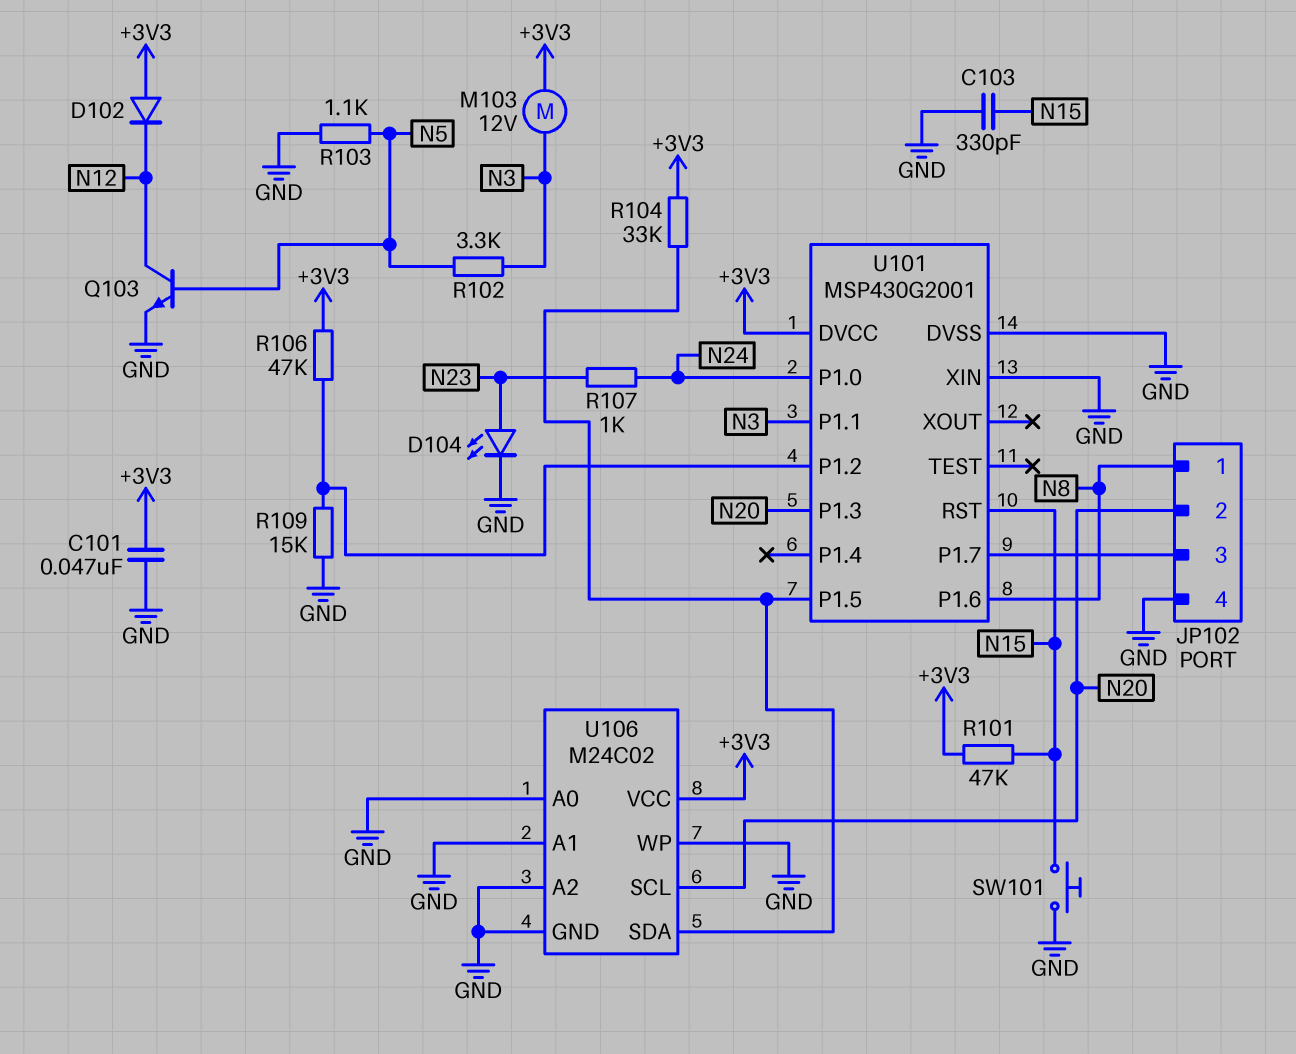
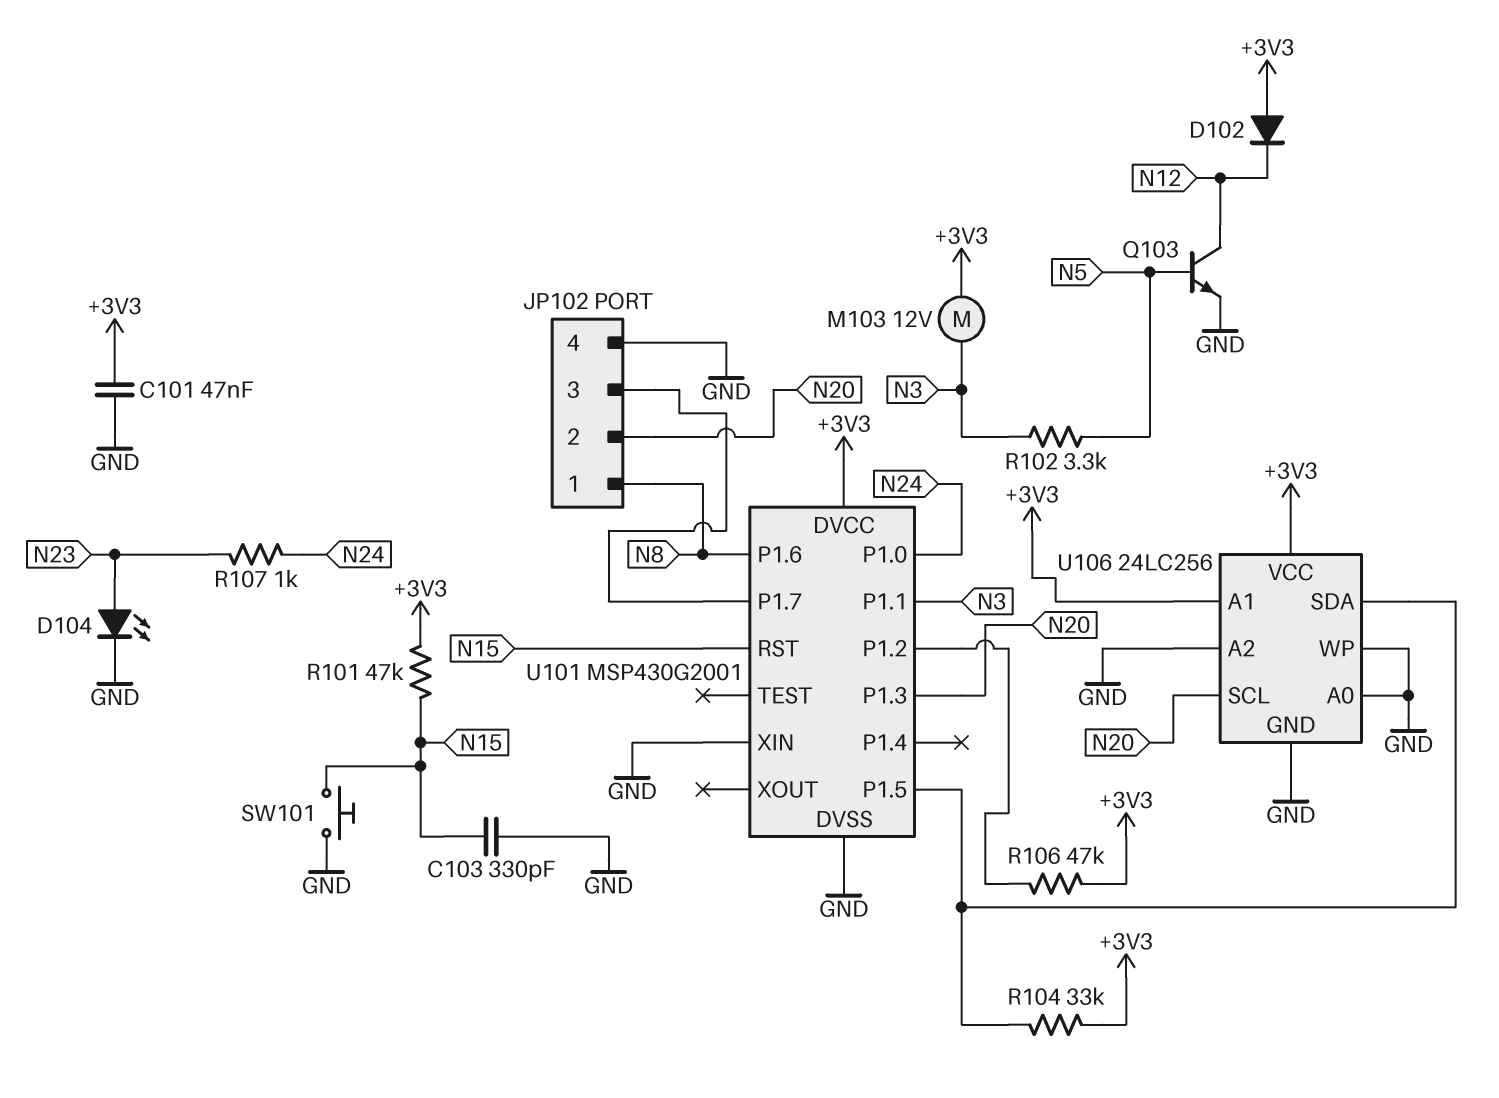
R103: 1.1k (GND, N5) -> none
R109: 15k (GND, U101/P1.2) -> none
U106: M24C02 -> 24LC256
U106 pin A1: GND -> +3V3

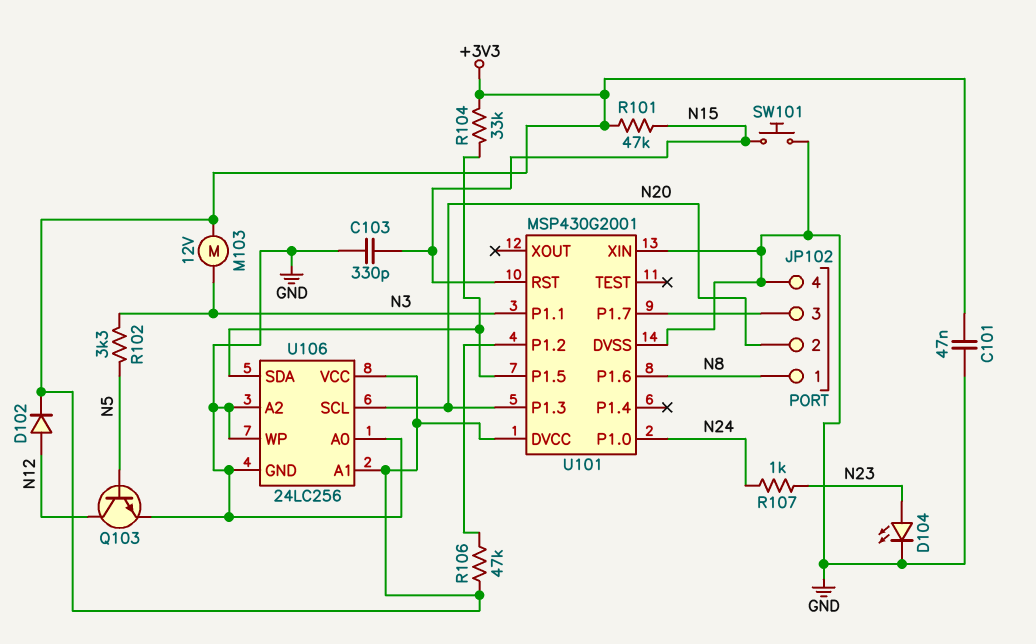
D102: diode (A +3V3, K N12) -> diode (A N12, K +3V3)

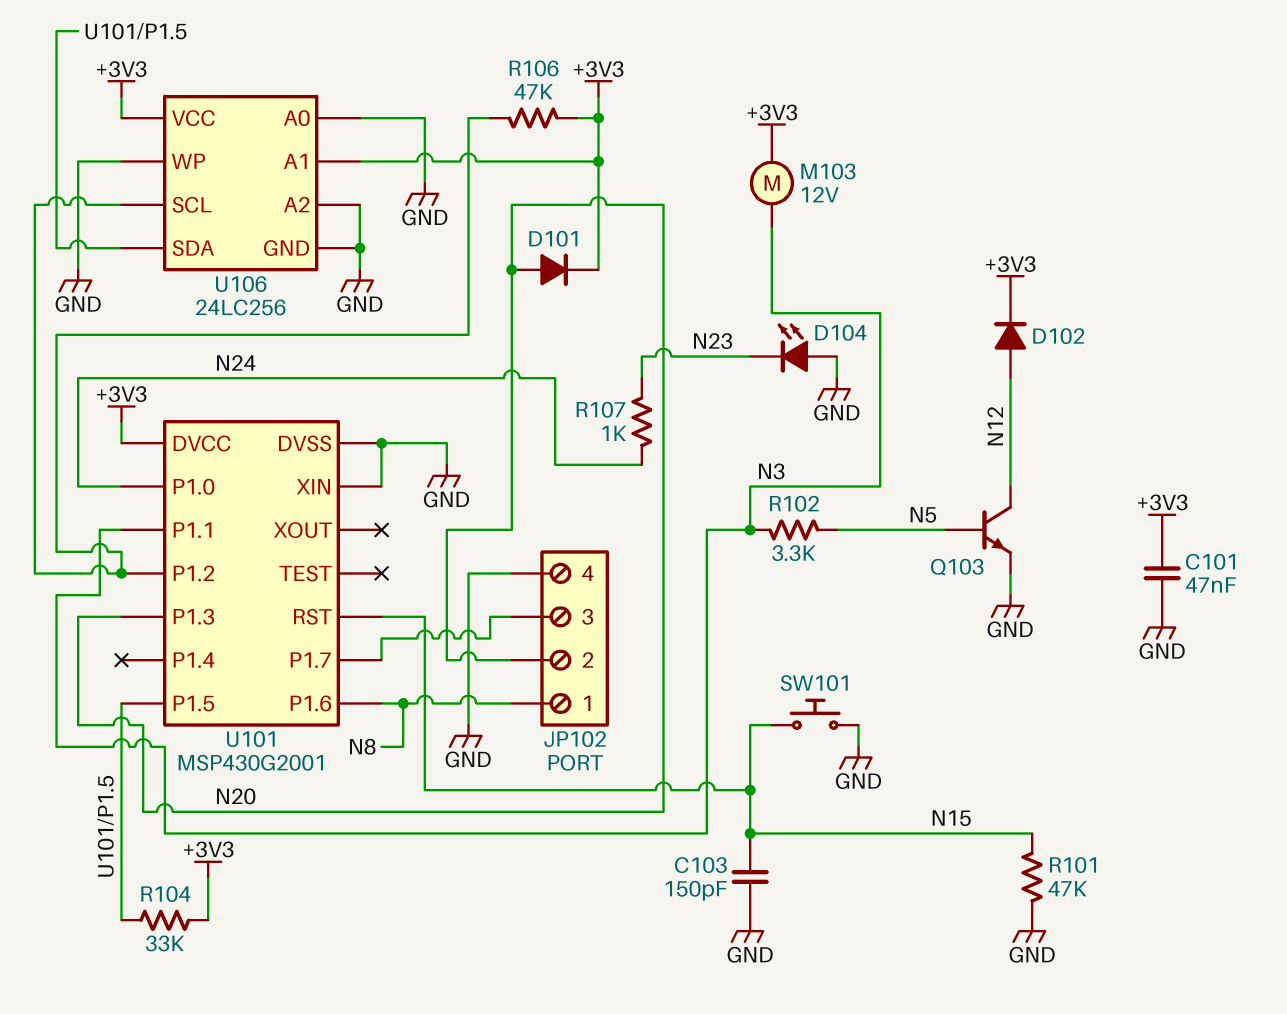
C103: 330pF (GND, N15) -> 150pF (GND, N15)
D101: none -> diode (A N20, K +3V3)
D104: LED (A N23, K GND) -> LED (A GND, K N23)
R101: 47k (+3V3, N15) -> 47k (GND, N15)
U106 pin SCL: N20 -> U101/P1.2

